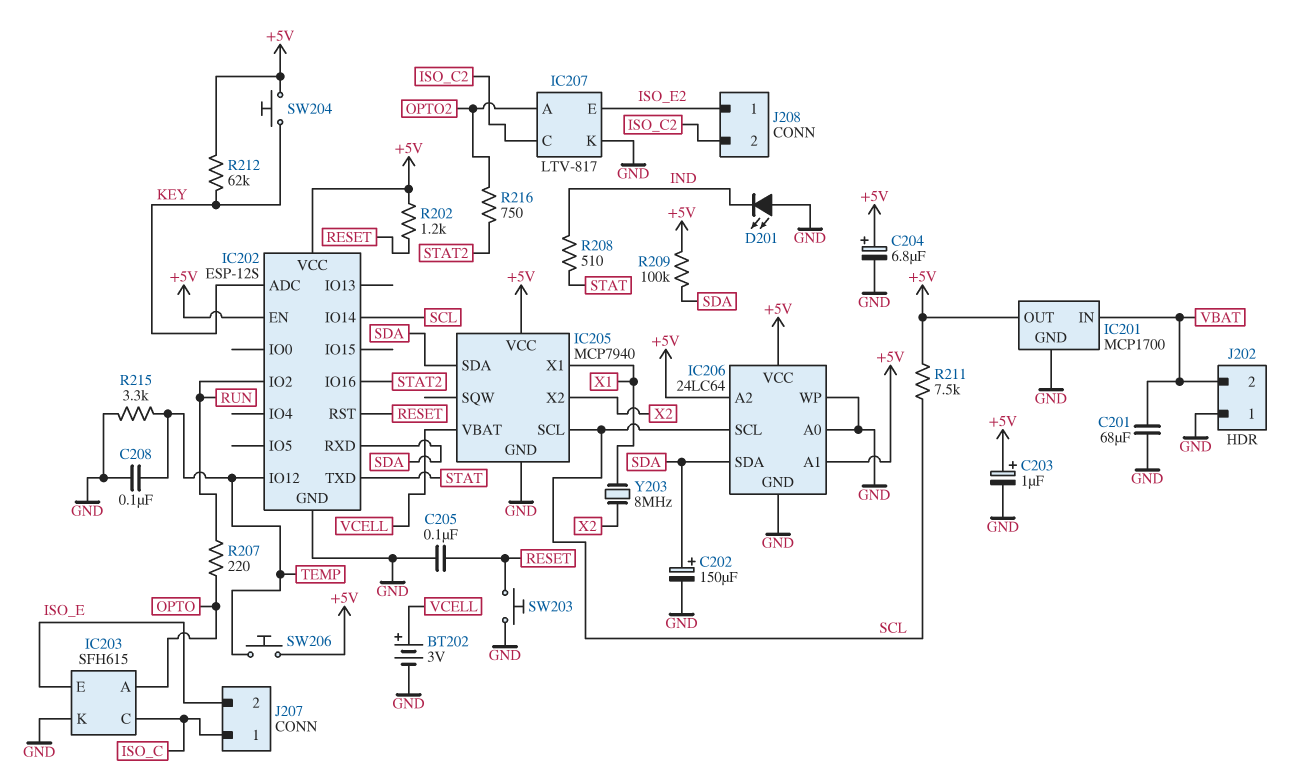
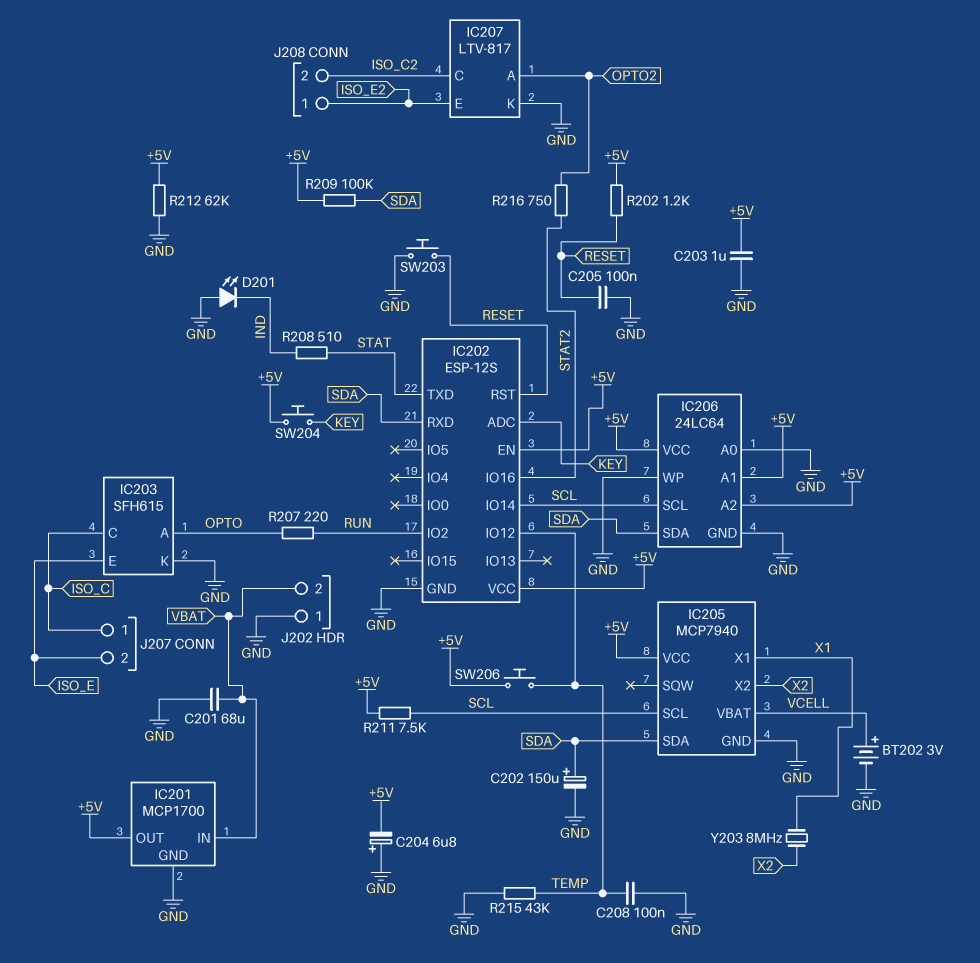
C203: 1uF (plus +5V, minus GND) -> 1uF (+5V, GND)
C204: 6.8uF (plus +5V, minus GND) -> 6.8uF (plus GND, minus +5V)
R212: 62k (+5V, KEY) -> 62k (+5V, GND)
R215: 3.3k (GND, TEMP) -> 43k (GND, TEMP)

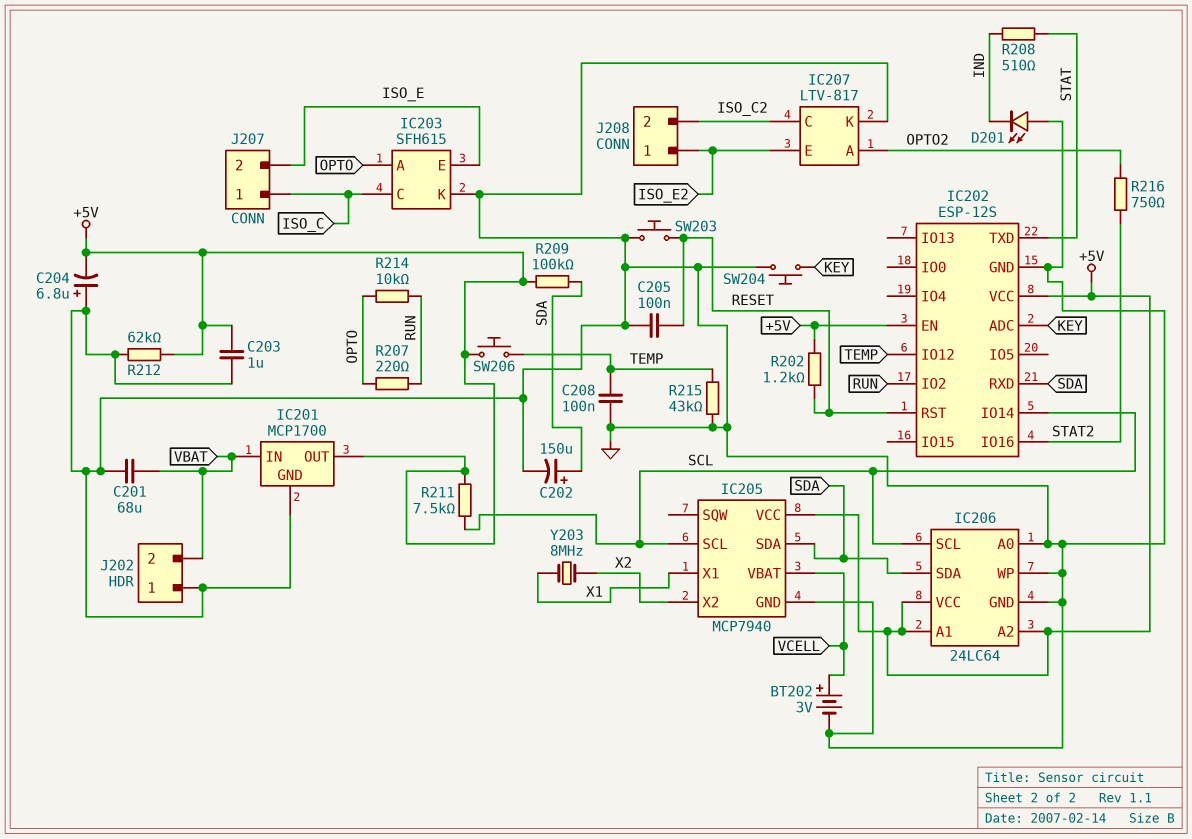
R214: none -> 10k (OPTO, RUN)
SW204: button (+5V, KEY) -> button (GND, KEY)

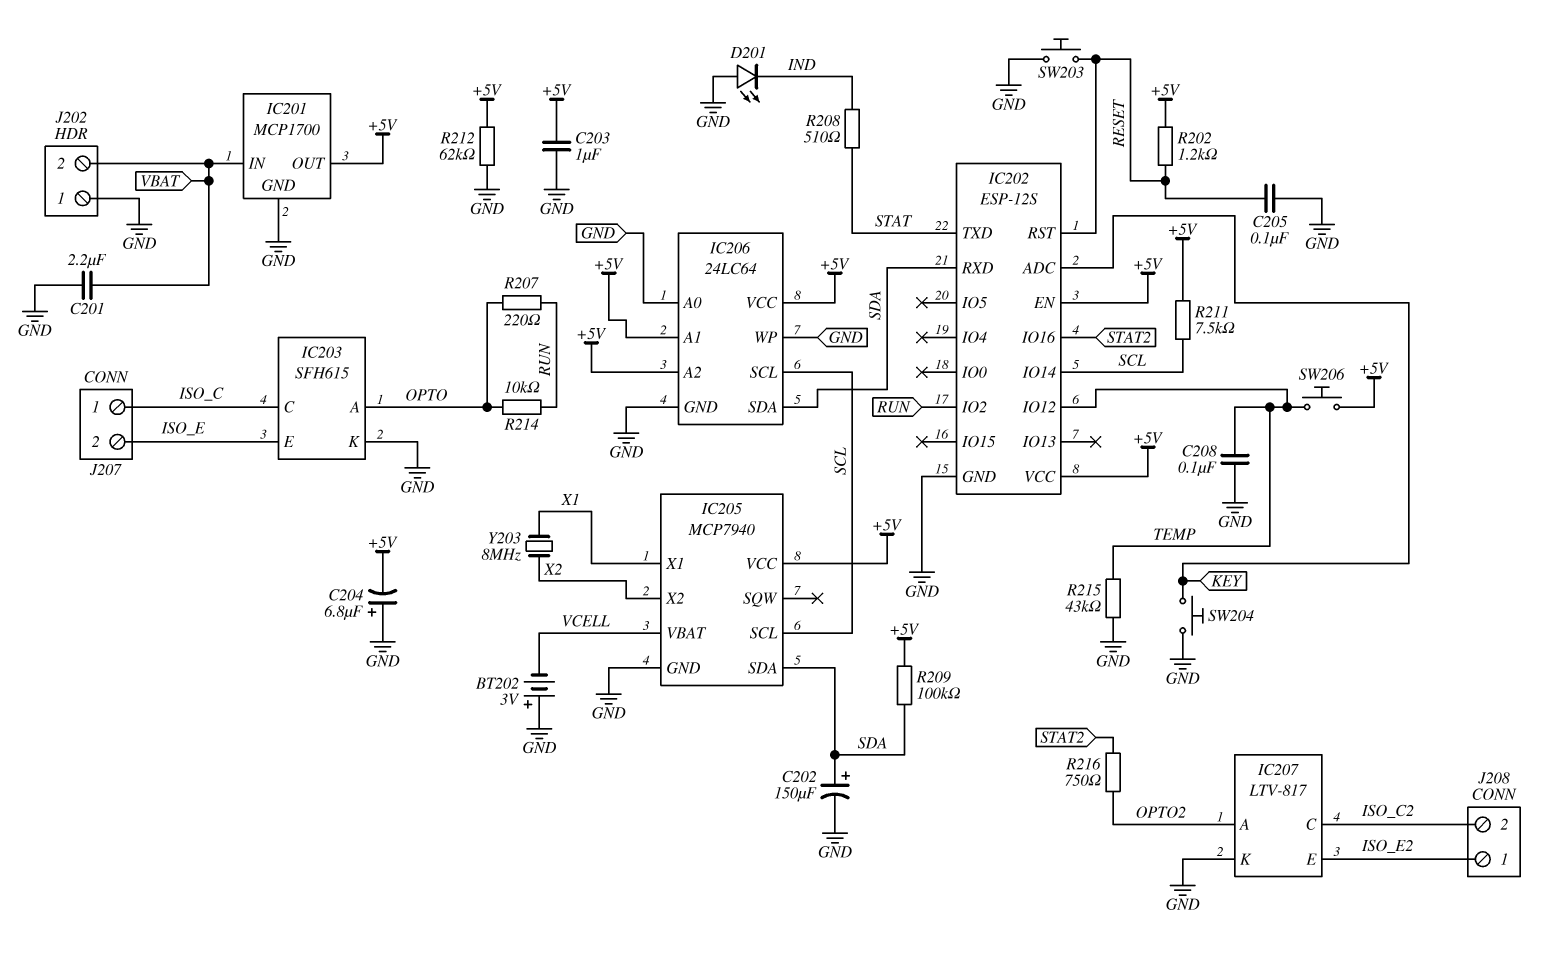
BT202: 3V (plus VCELL, minus GND) -> 3V (plus GND, minus VCELL)
C201: 68uF (GND, VBAT) -> 2.2uF (GND, VBAT)

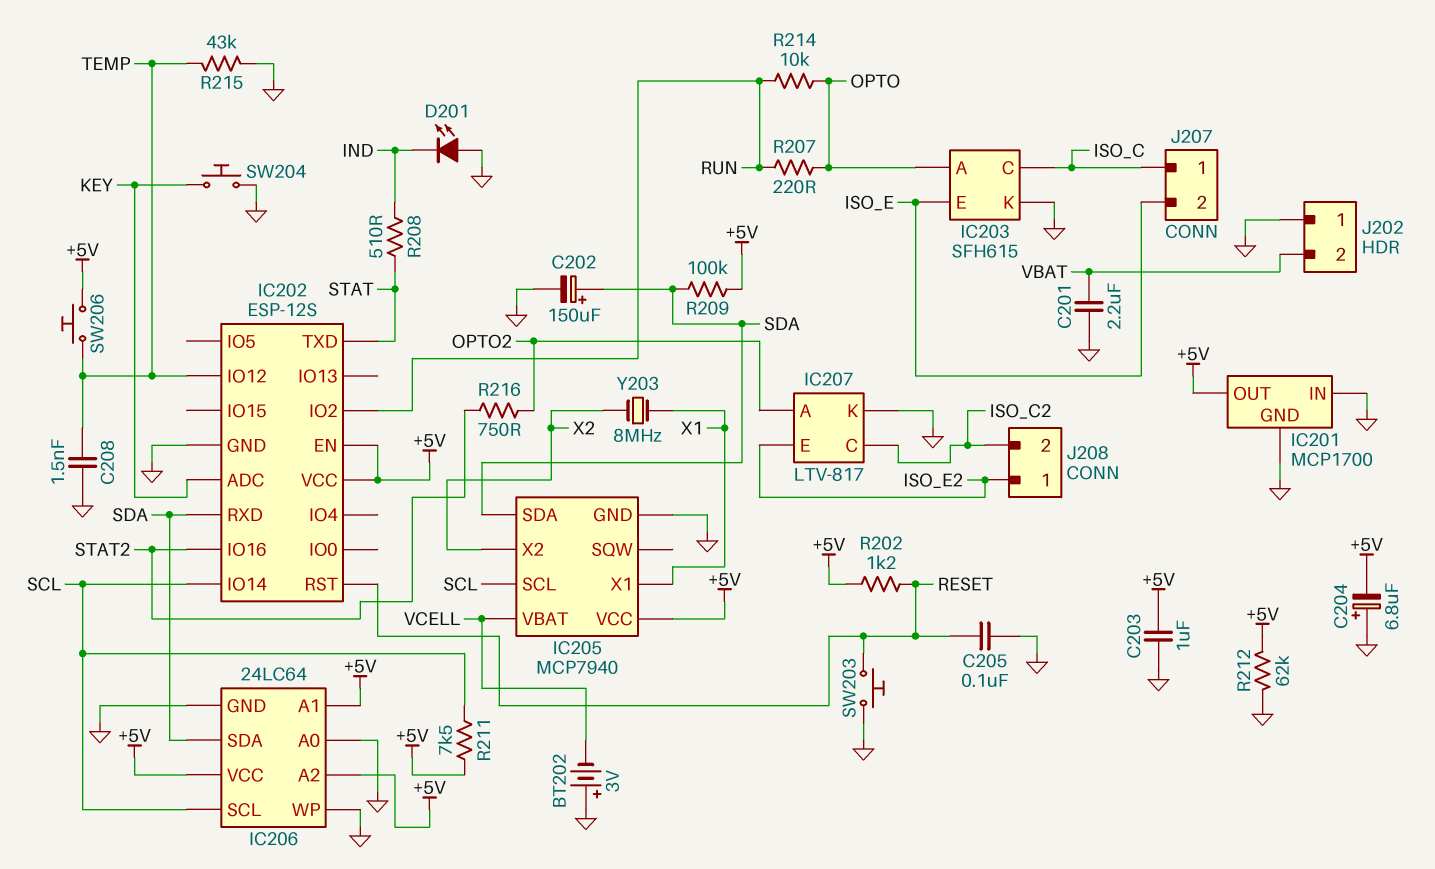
C208: 100nF (GND, TEMP) -> 1.5nF (GND, TEMP)
IC201 pin IN: VBAT -> GND

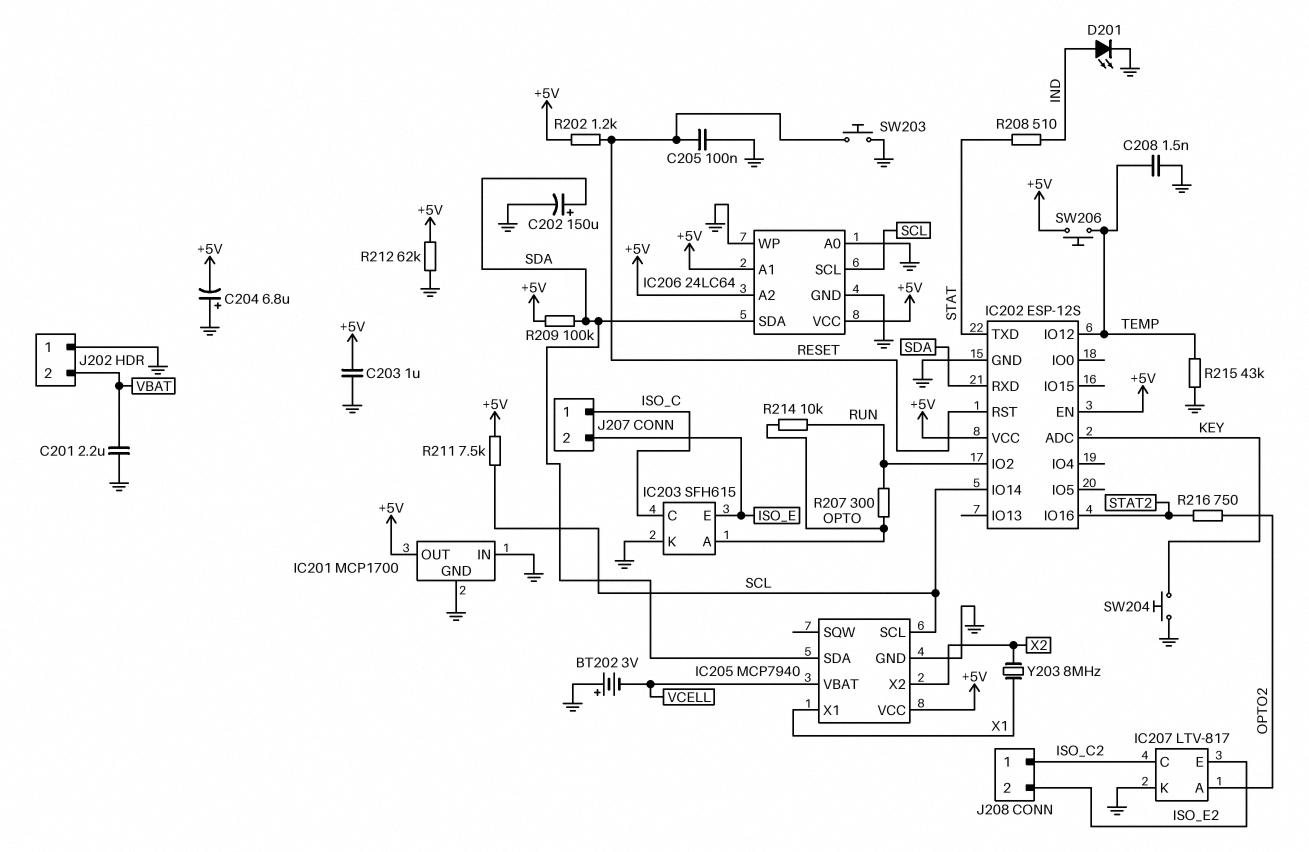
D201: LED (A GND, K IND) -> LED (A IND, K GND)
J208 pin 1: ISO_E2 -> ISO_C2
J208 pin 2: ISO_C2 -> ISO_E2
R207: 220 (OPTO, RUN) -> 300 (OPTO, RUN)

